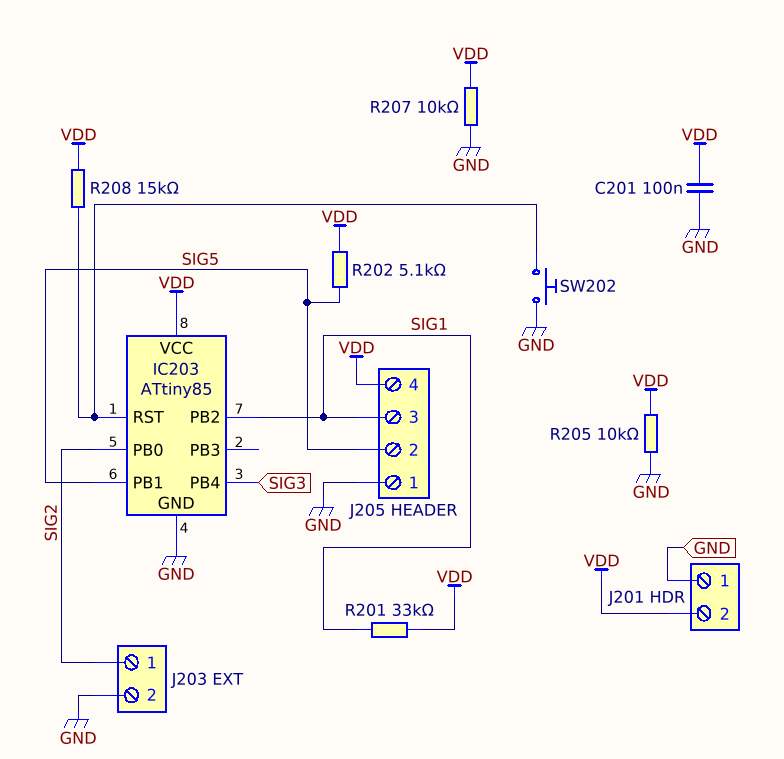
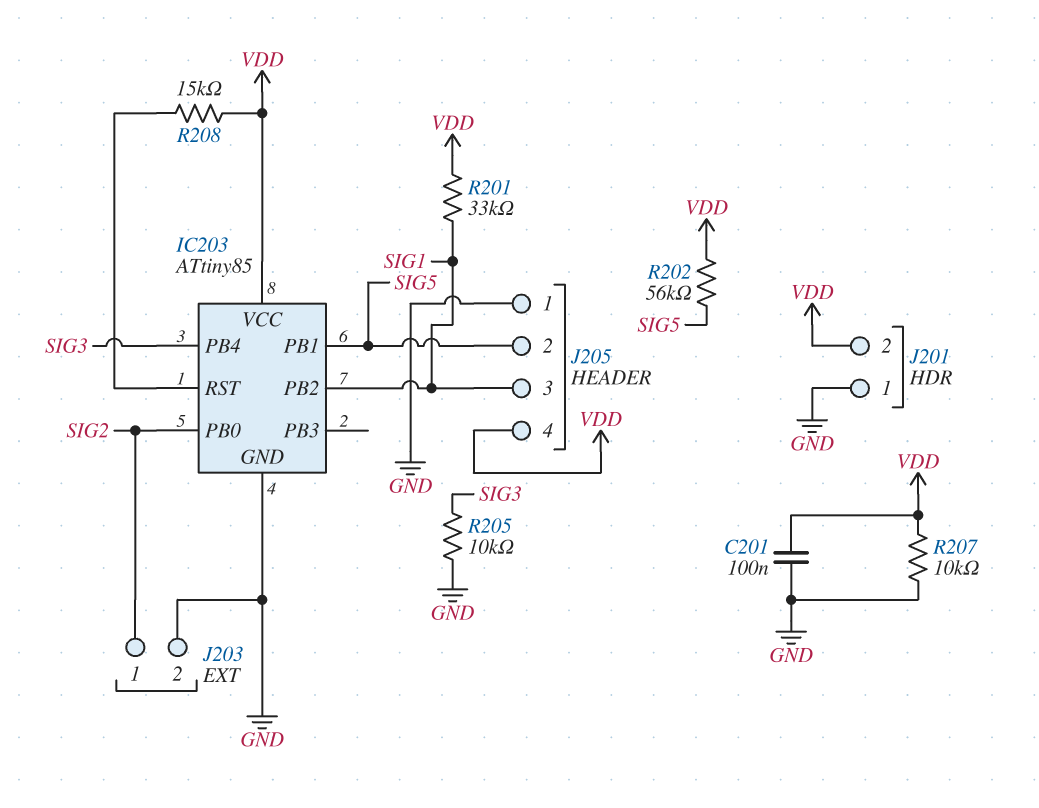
R202: 5.1k (SIG5, VDD) -> 56k (SIG5, VDD)
R205: 10k (GND, VDD) -> 10k (GND, SIG3)
SW202: button (GND, IC203/RST) -> none

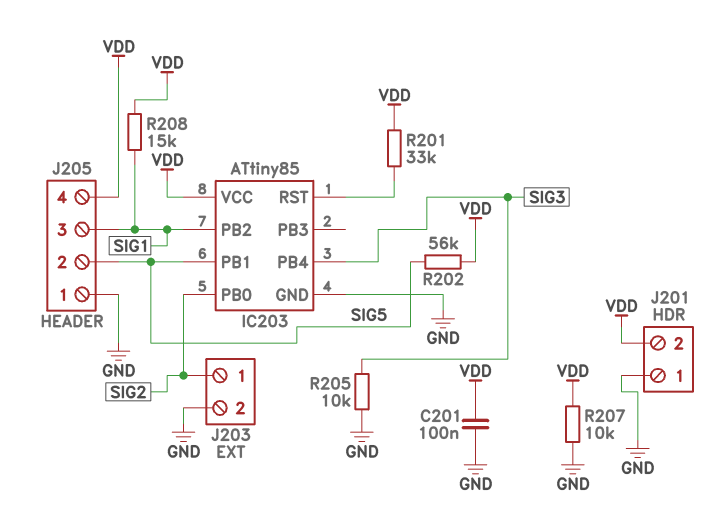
R201: 33k (SIG1, VDD) -> 33k (IC203/RST, VDD)
R208: 15k (IC203/RST, VDD) -> 15k (SIG1, VDD)

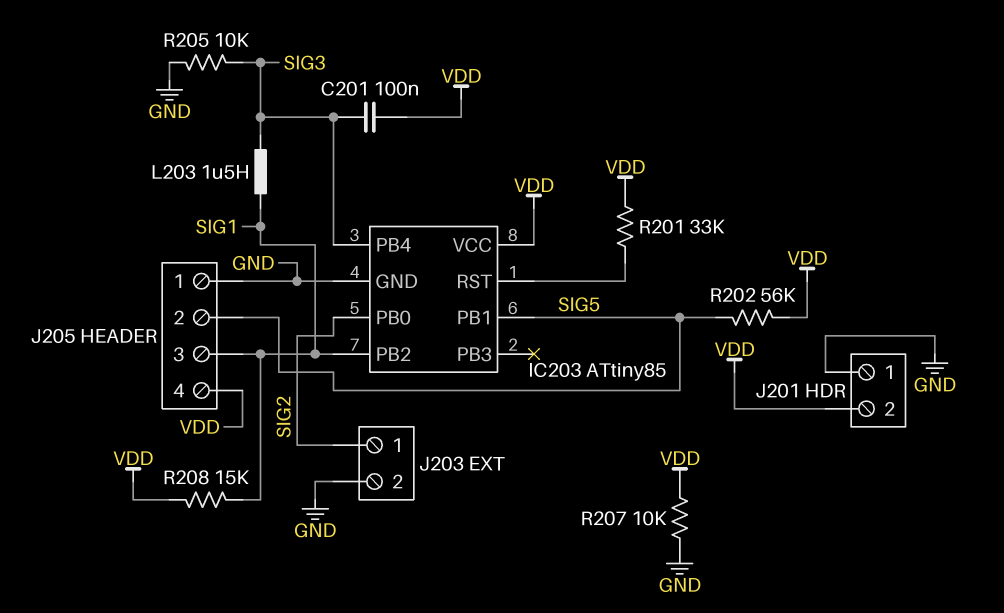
C201: 100nF (GND, VDD) -> 100nF (SIG3, VDD)
L203: none -> 1.5uH (SIG1, SIG3)

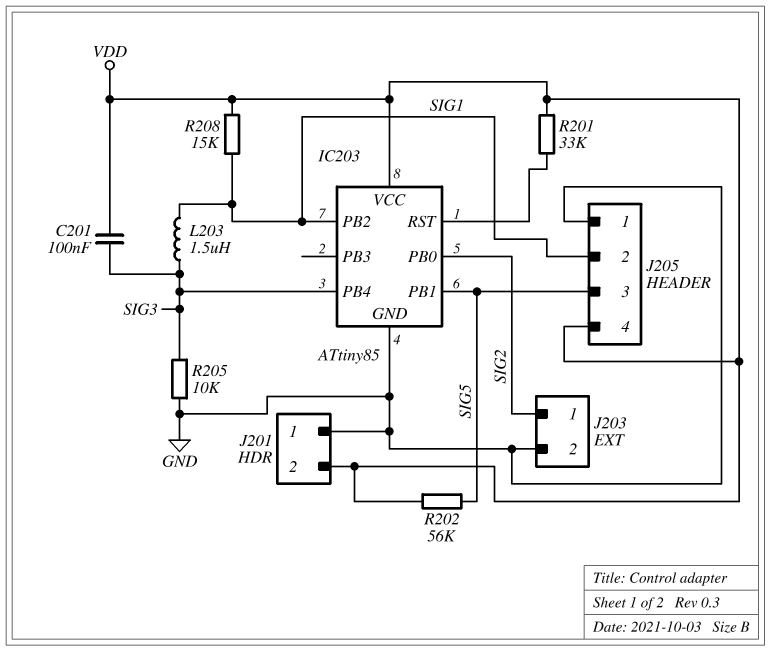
J205 pin 2: SIG5 -> SIG1
J205 pin 3: SIG1 -> SIG5
R207: 10k (GND, VDD) -> none

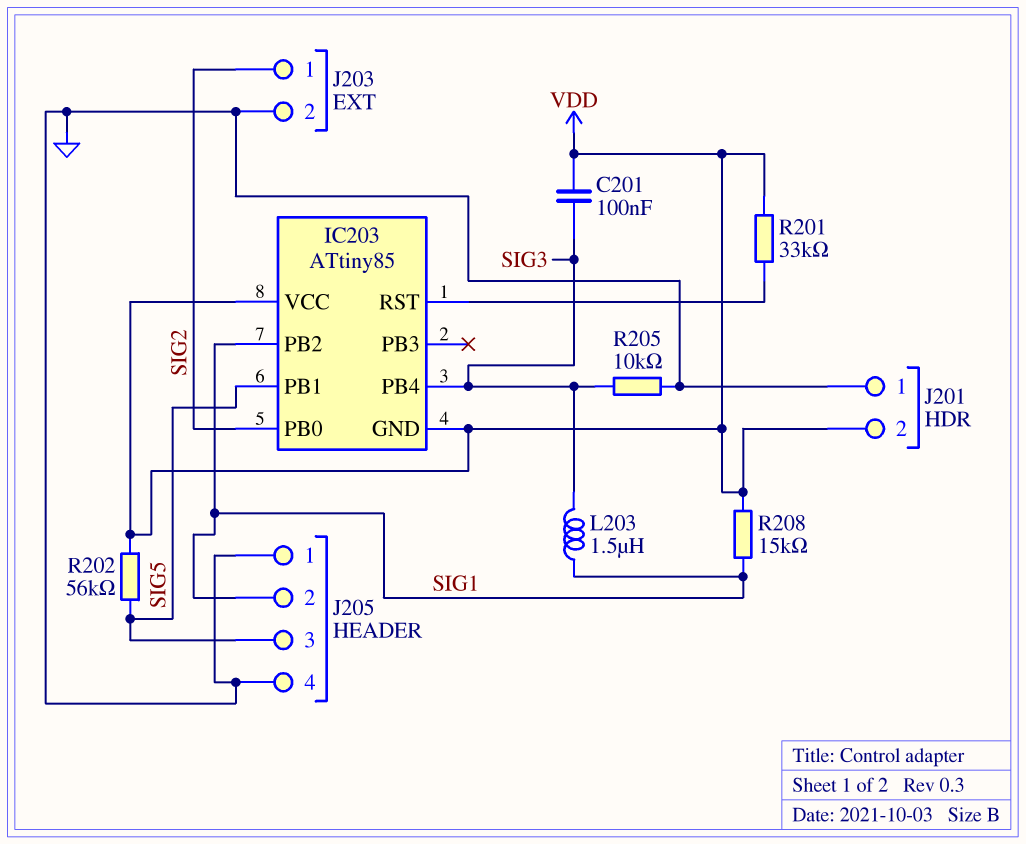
IC203 pin GND: GND -> VDD
J205 pin 4: VDD -> GND

